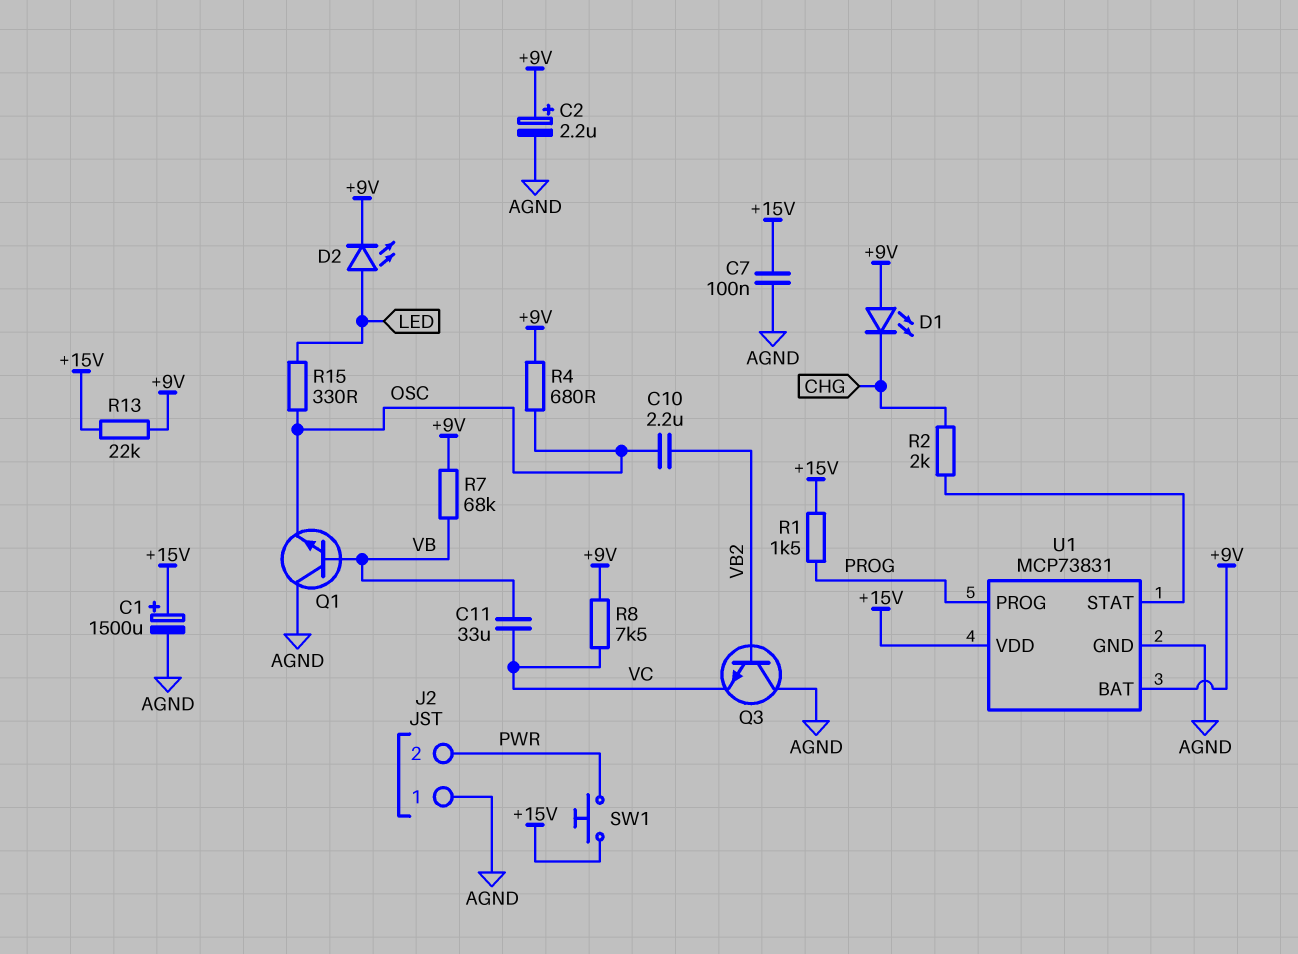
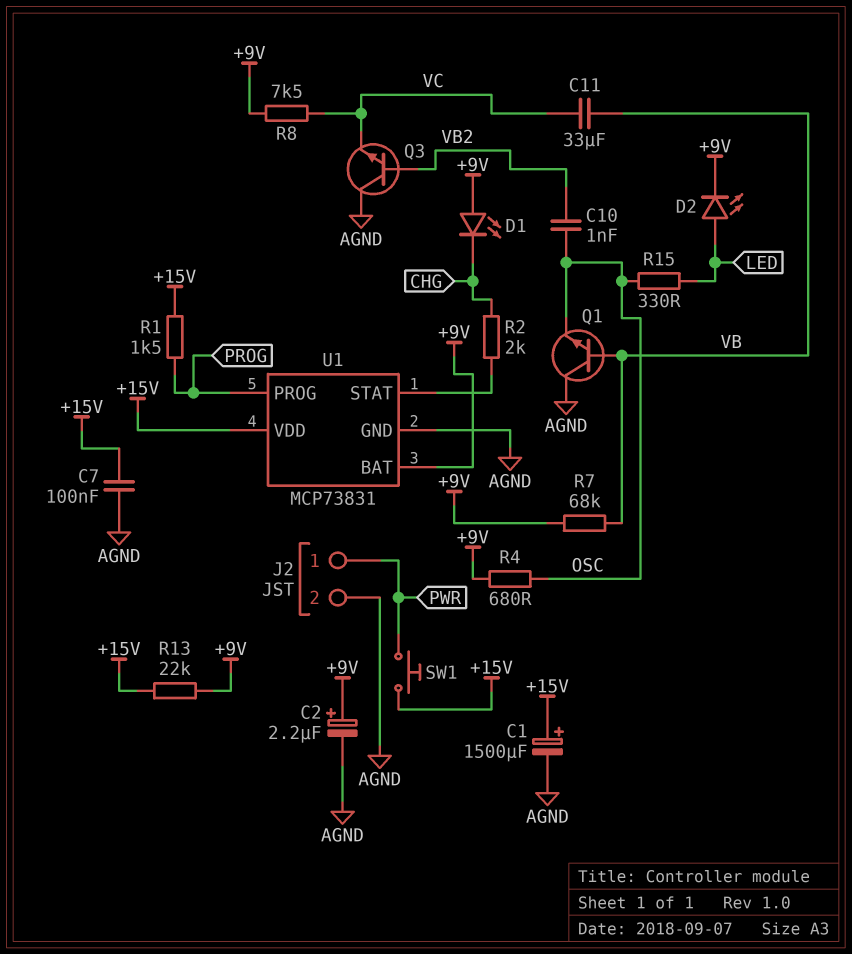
C10: 2.2uF (OSC, VB2) -> 1nF (OSC, VB2)
J2 pin 1: AGND -> PWR
J2 pin 2: PWR -> AGND

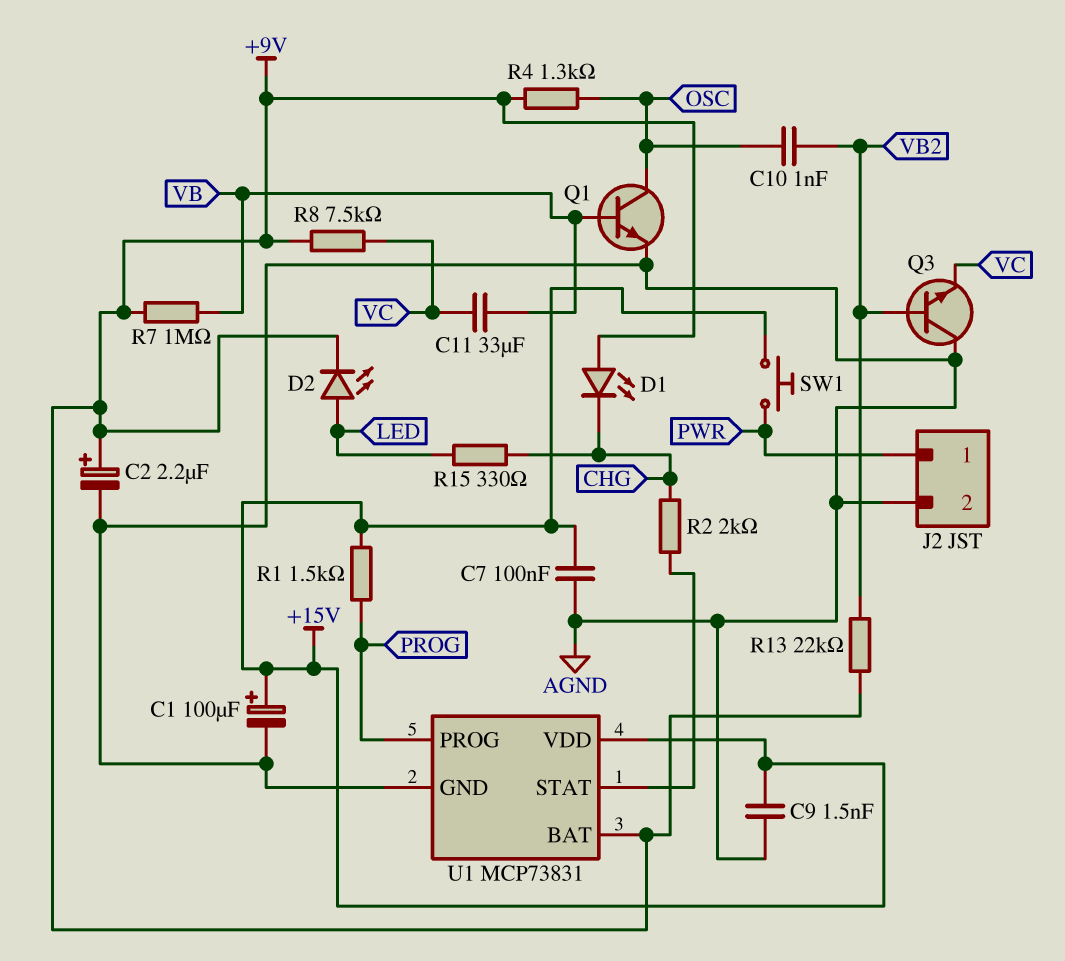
C1: 1500uF (plus +15V, minus AGND) -> 100uF (plus +15V, minus AGND)
C9: none -> 1.5nF (+15V, AGND)
Q1: NPN (B VB, C AGND, E OSC) -> NPN (B VB, C OSC, E AGND)
R4: 680 (+9V, OSC) -> 1.3k (+9V, OSC)
R7: 68k (+9V, VB) -> 1M (+9V, VB)
R13: 22k (+9V, +15V) -> 22k (+9V, VB2)
R15: 330 (LED, OSC) -> 330 (CHG, LED)

